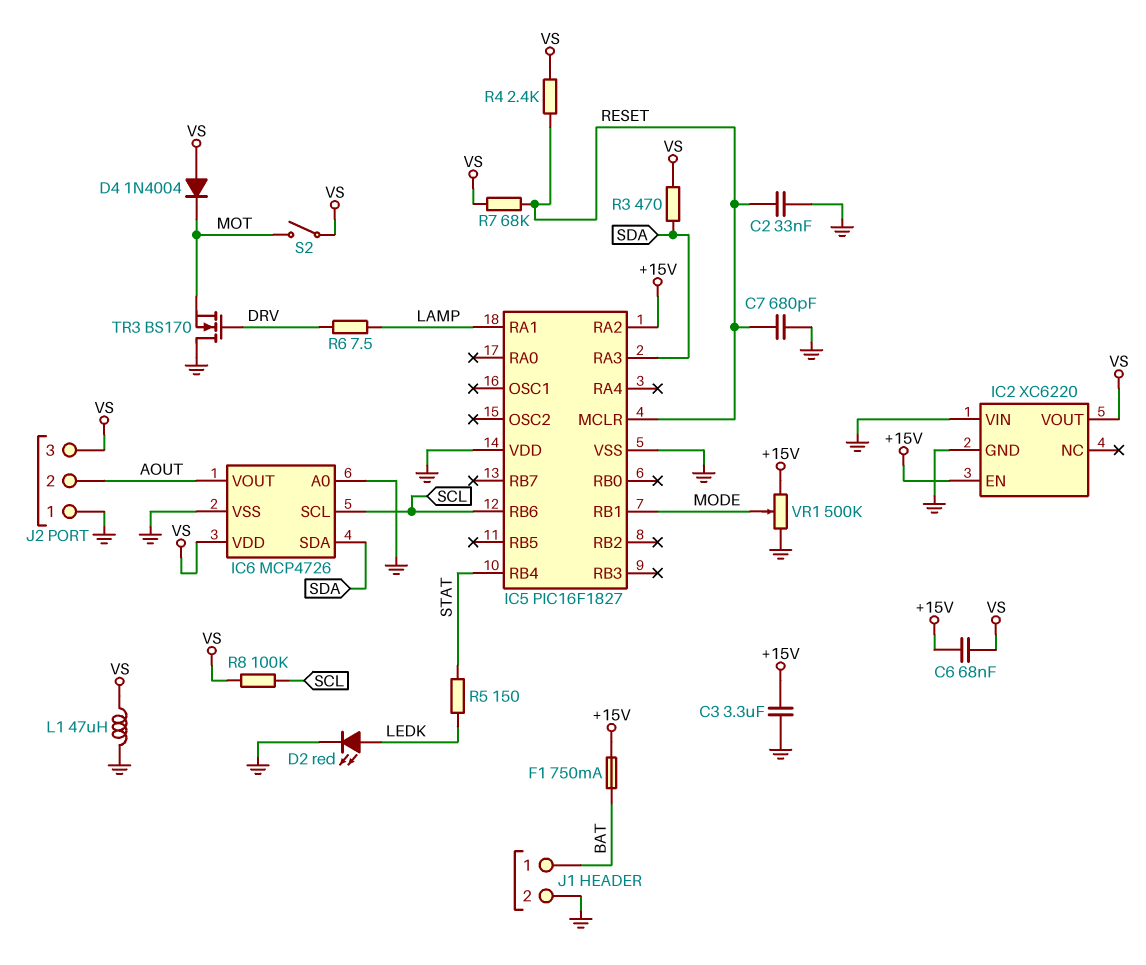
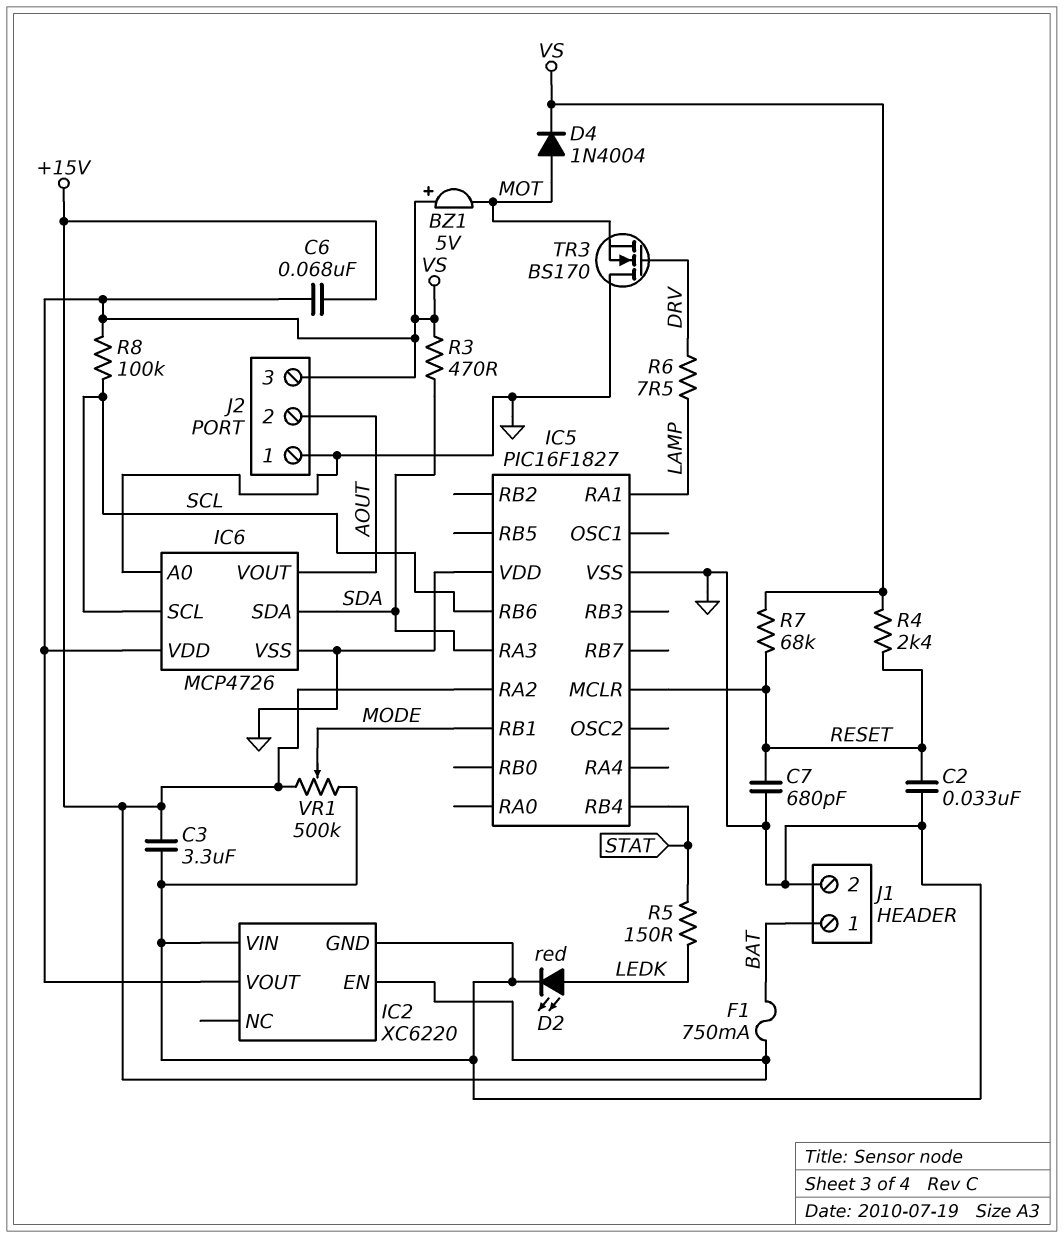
BZ1: none -> buzzer 5V (plus VS, minus MOT)
D4: diode 1N4004 (A VS, K MOT) -> diode 1N4004 (A MOT, K VS)
L1: 47uH (GND, VS) -> none
S2: switch (MOT, VS) -> none

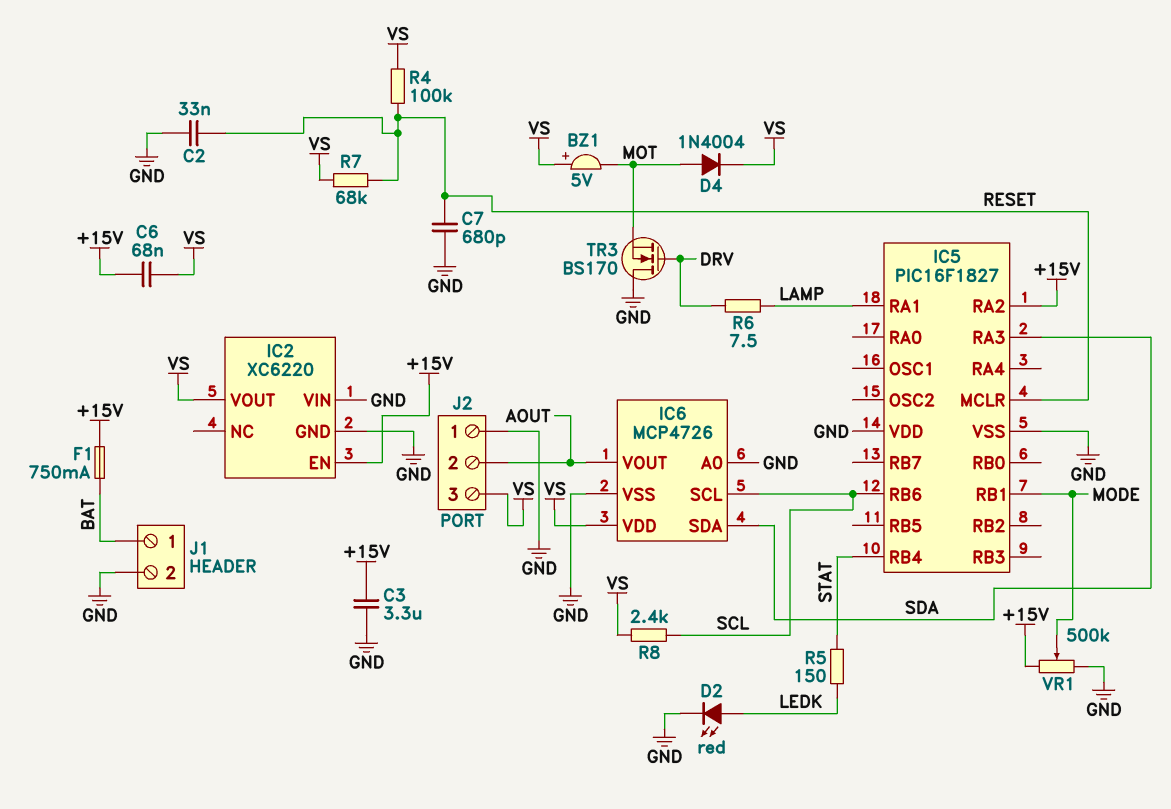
R3: 470 (SDA, VS) -> none
R4: 2.4k (RESET, VS) -> 100k (RESET, VS)
R8: 100k (SCL, VS) -> 2.4k (SCL, VS)

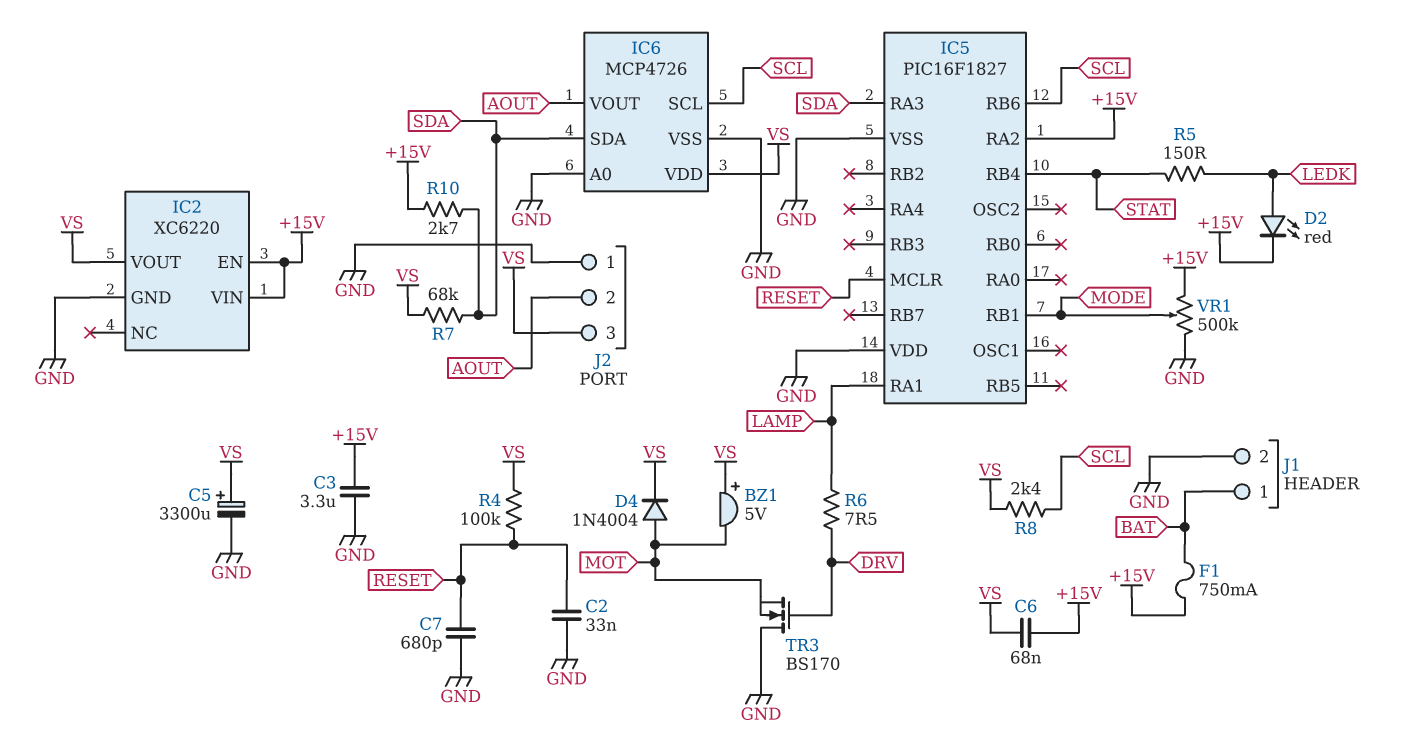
C5: none -> 3300uF (plus VS, minus GND)
D2: LED red (A LEDK, K GND) -> LED red (A LEDK, K +15V)
IC2 pin VIN: GND -> +15V
R7: 68k (RESET, VS) -> 68k (SDA, VS)
R10: none -> 2.7k (+15V, SDA)

